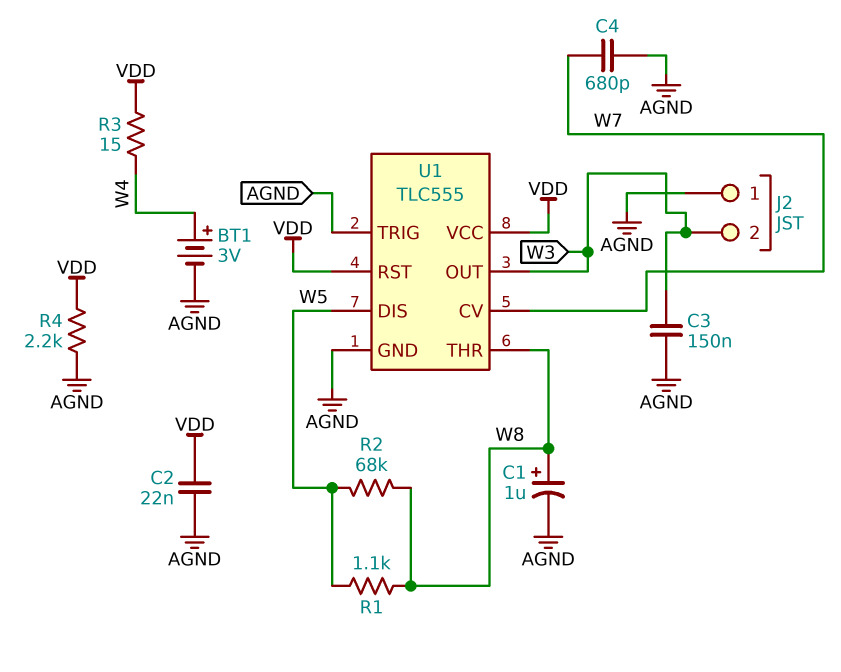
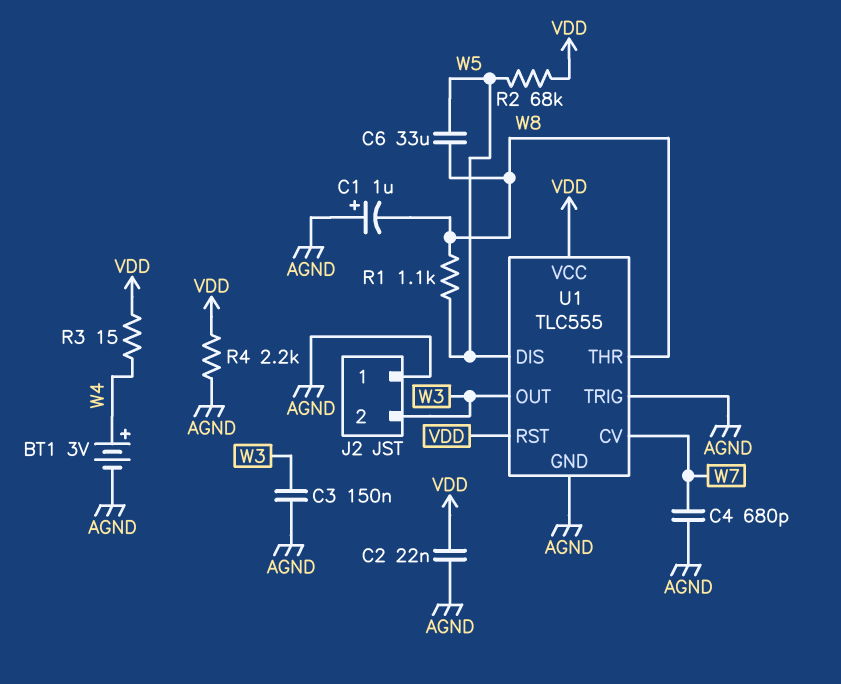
C1: 1uF (plus W8, minus AGND) -> 1uF (plus AGND, minus W8)
C6: none -> 33uF (W5, W8)
R2: 68k (W5, W8) -> 68k (VDD, W5)

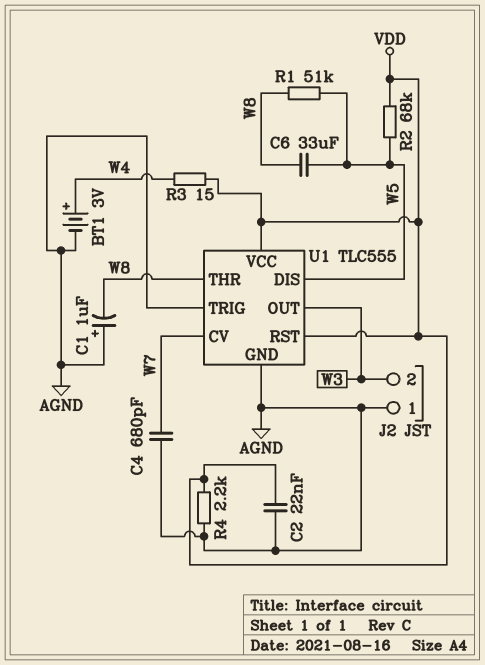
C3: 150nF (AGND, W3) -> none
R1: 1.1k (W5, W8) -> 51k (W5, W8)

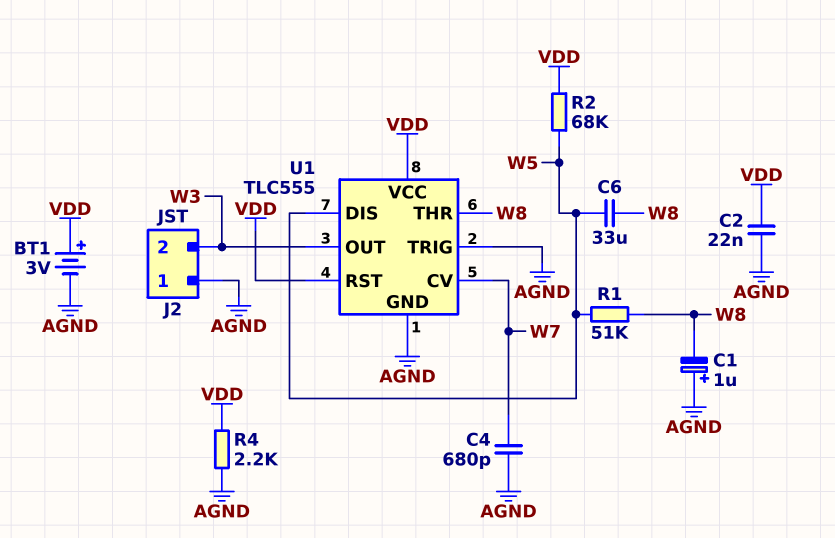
BT1: 3V (plus W4, minus AGND) -> 3V (plus VDD, minus AGND)
R3: 15 (VDD, W4) -> none

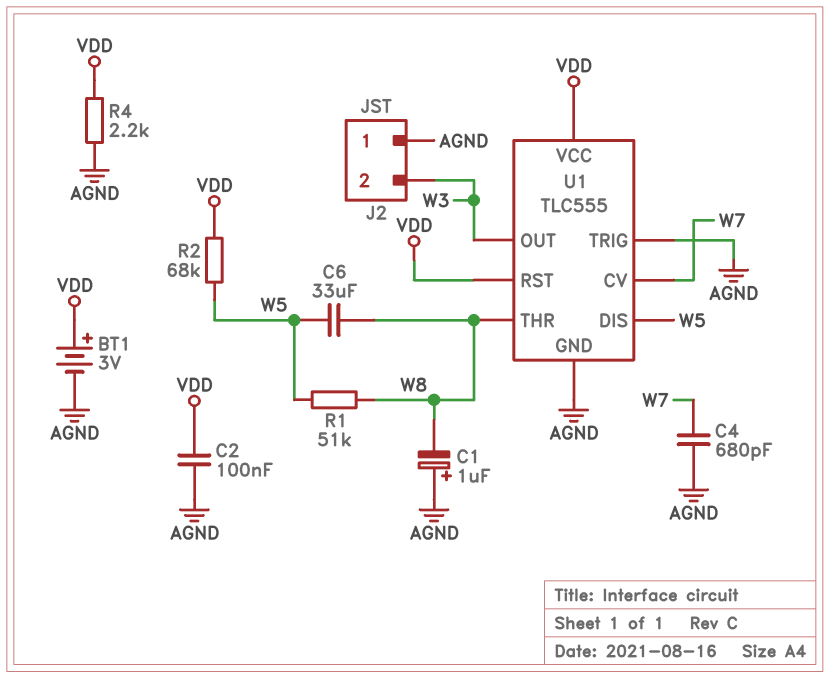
C2: 22nF (AGND, VDD) -> 100nF (AGND, VDD)

